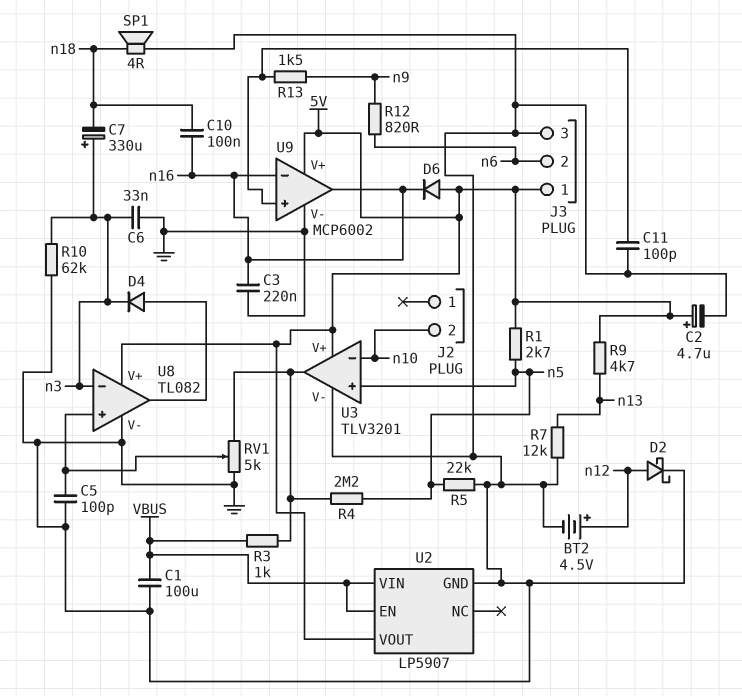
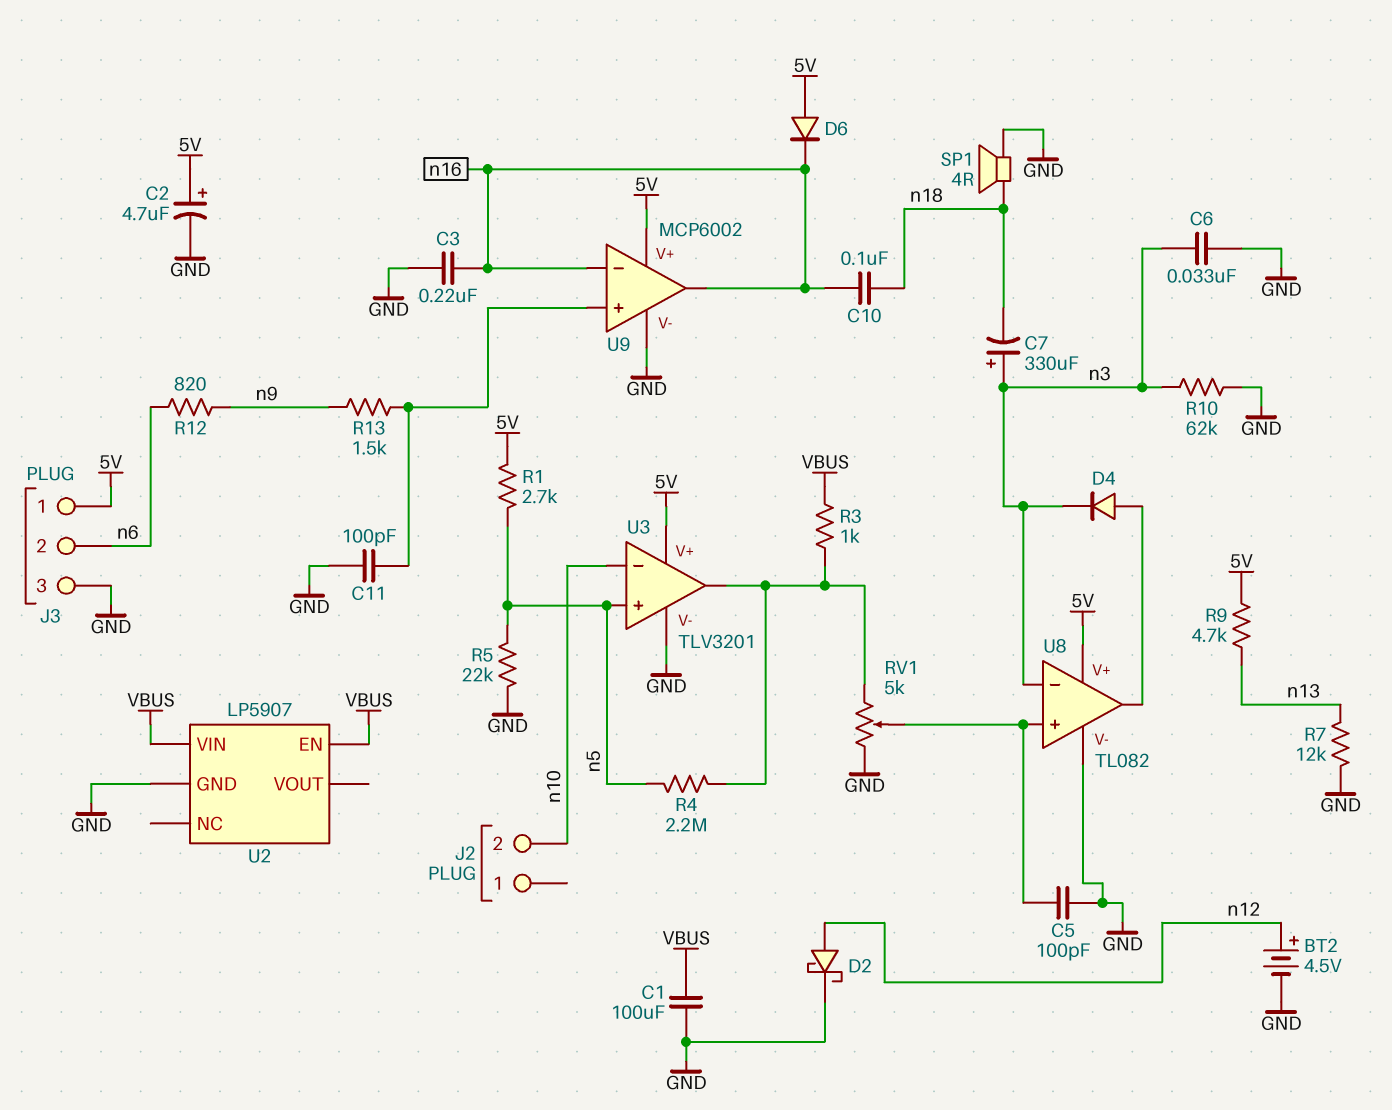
U2 pin VOUT: 5V -> none

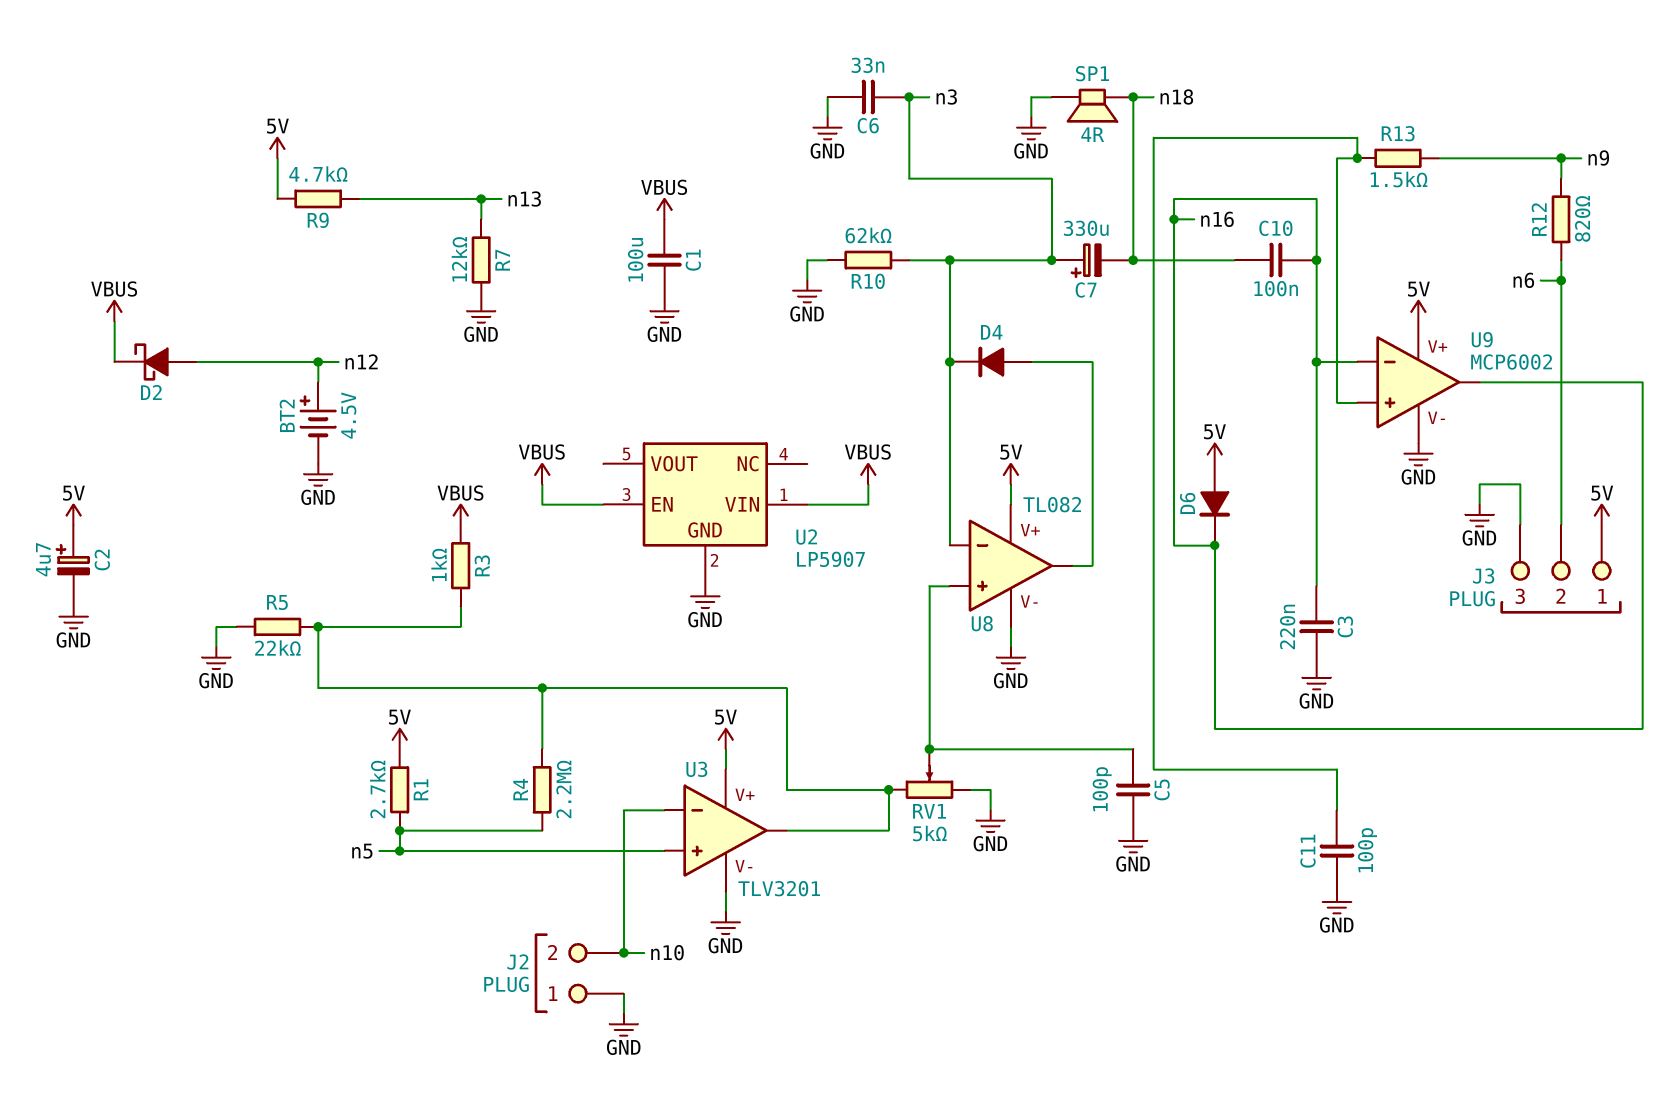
D2: schottky (A n12, K GND) -> schottky (A n12, K VBUS)
J2 pin 1: none -> GND
R5: 22k (GND, n5) -> 22k (GND, U3/out)

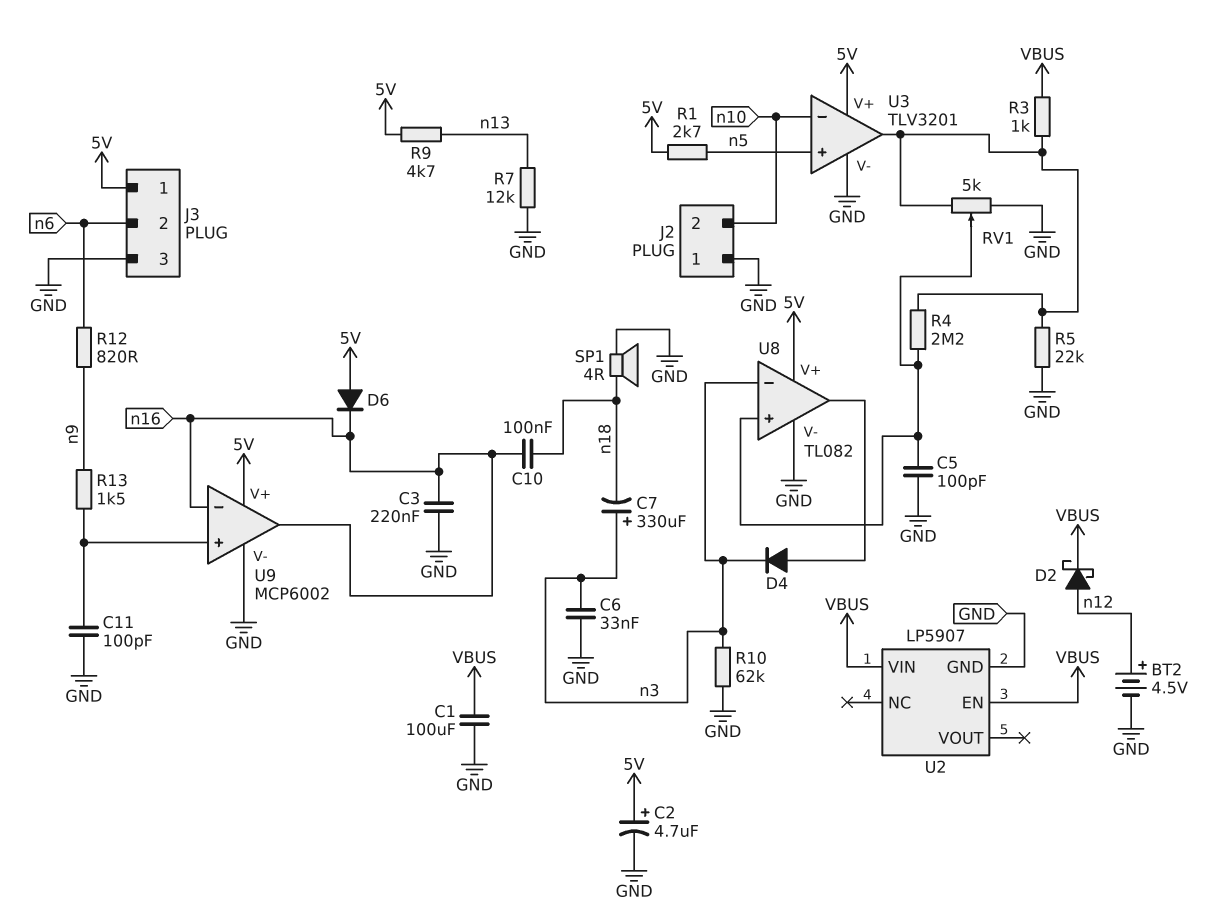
R4: 2.2M (U3/out, n5) -> 2.2M (U3/out, U8/in+)

